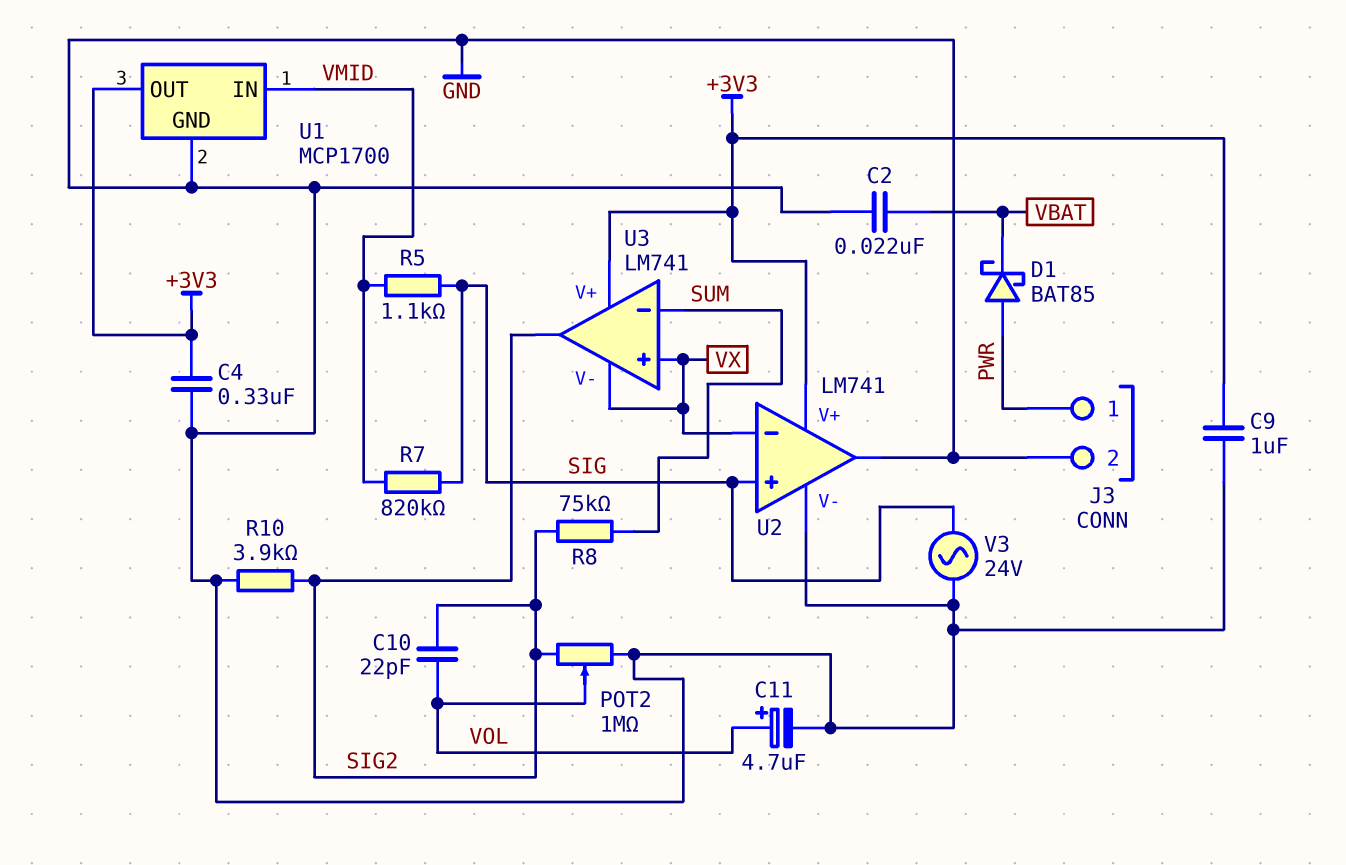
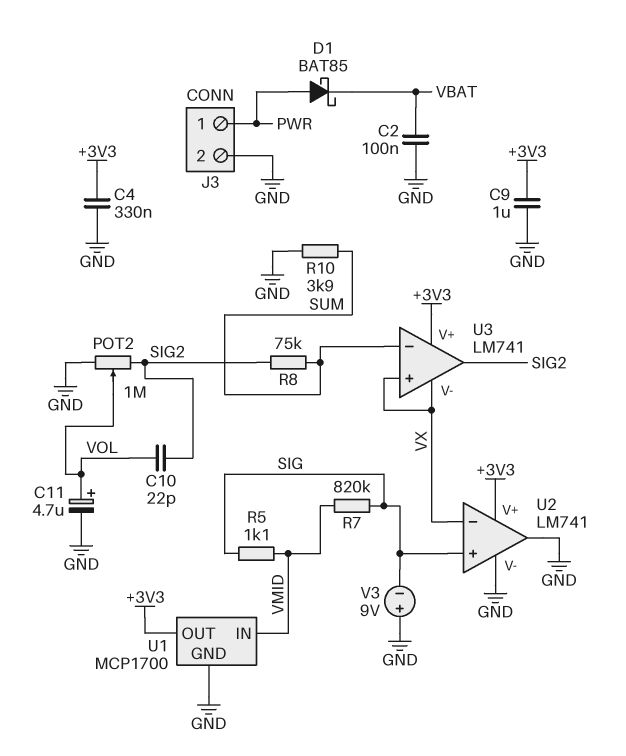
C2: 22nF (GND, VBAT) -> 100nF (GND, VBAT)
R10: 3.9k (GND, SIG2) -> 3.9k (GND, SUM)
V3: AC 24V (GND, SIG) -> 9V (plus GND, minus SIG)

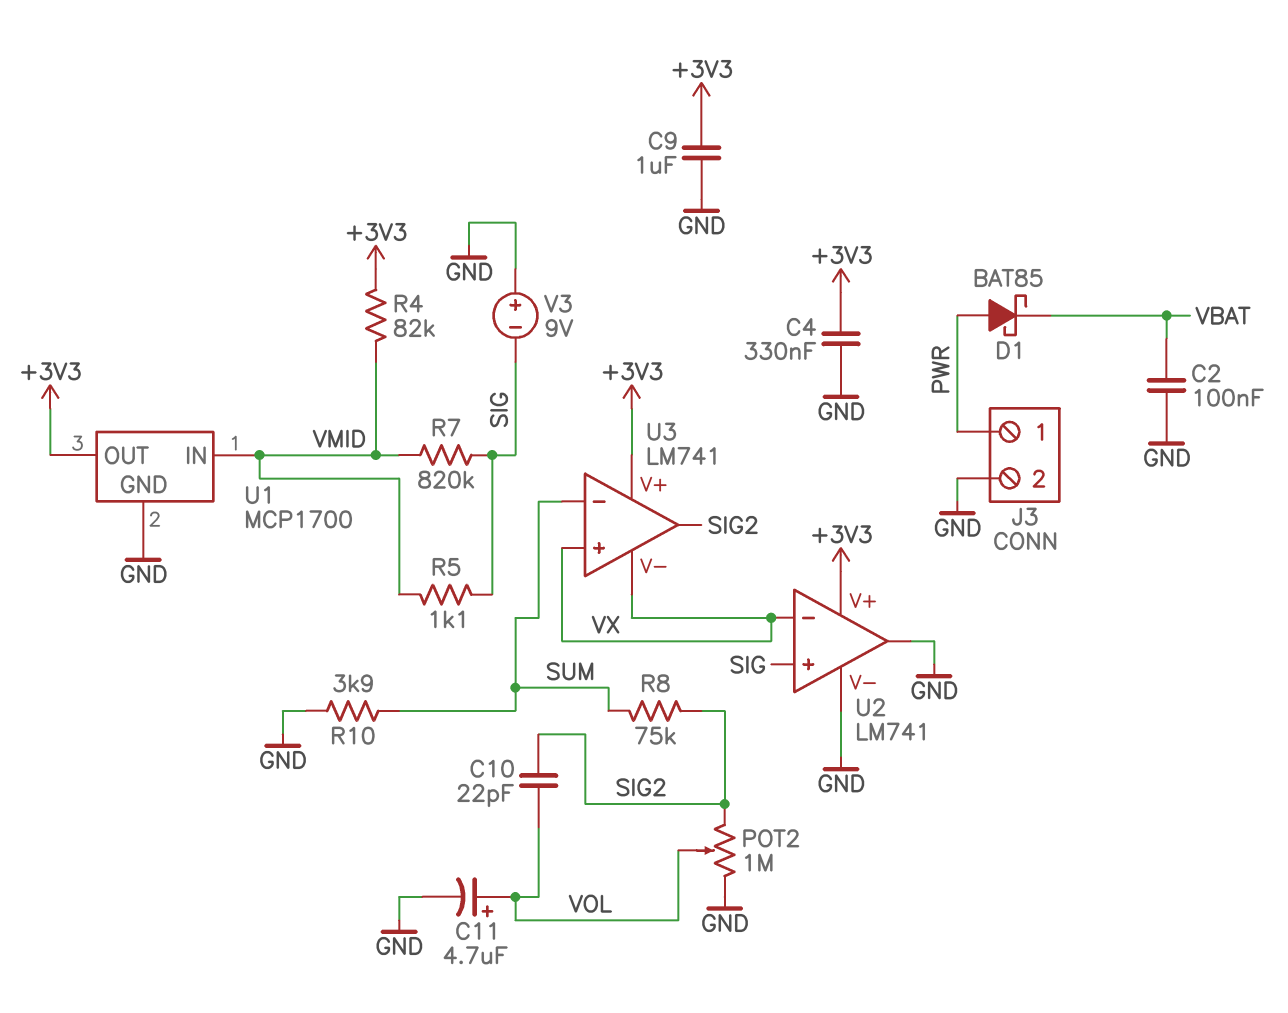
R4: none -> 82k (+3V3, VMID)

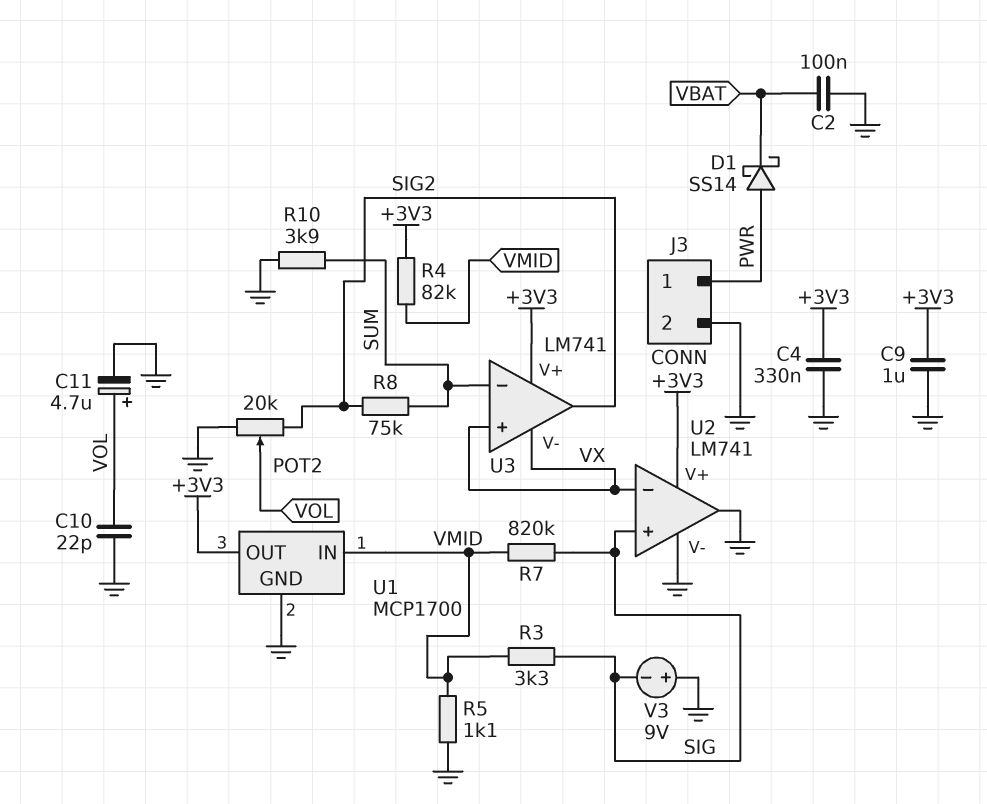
C10: 22pF (SIG2, VOL) -> 22pF (GND, VOL)
D1: schottky BAT85 (A PWR, K VBAT) -> schottky SS14 (A PWR, K VBAT)
POT2: 1M (GND, SIG2, wiper VOL) -> 20k (GND, SIG2, wiper VOL)
R3: none -> 3.3k (SIG, VMID)
R5: 1.1k (SIG, VMID) -> 1.1k (GND, VMID)

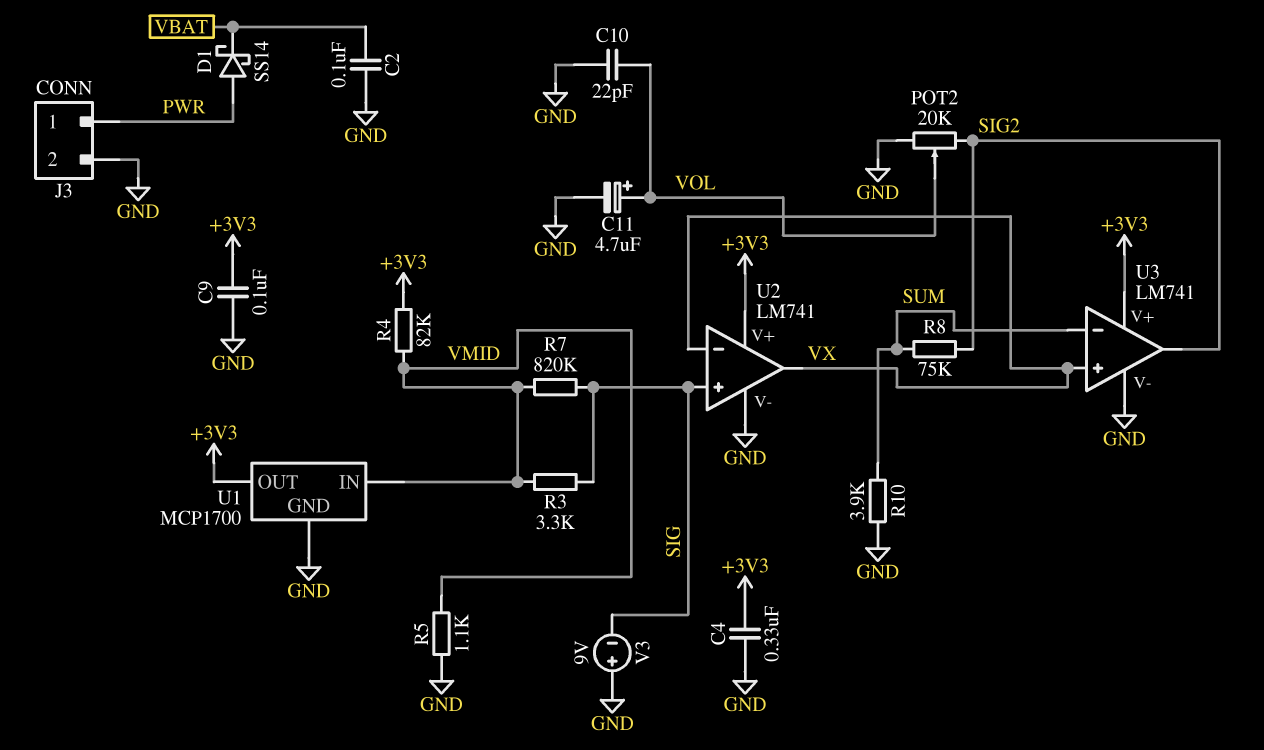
C9: 1uF (+3V3, GND) -> 100nF (+3V3, GND)
U2 pin out: GND -> VX
U3 pin V-: VX -> GND

